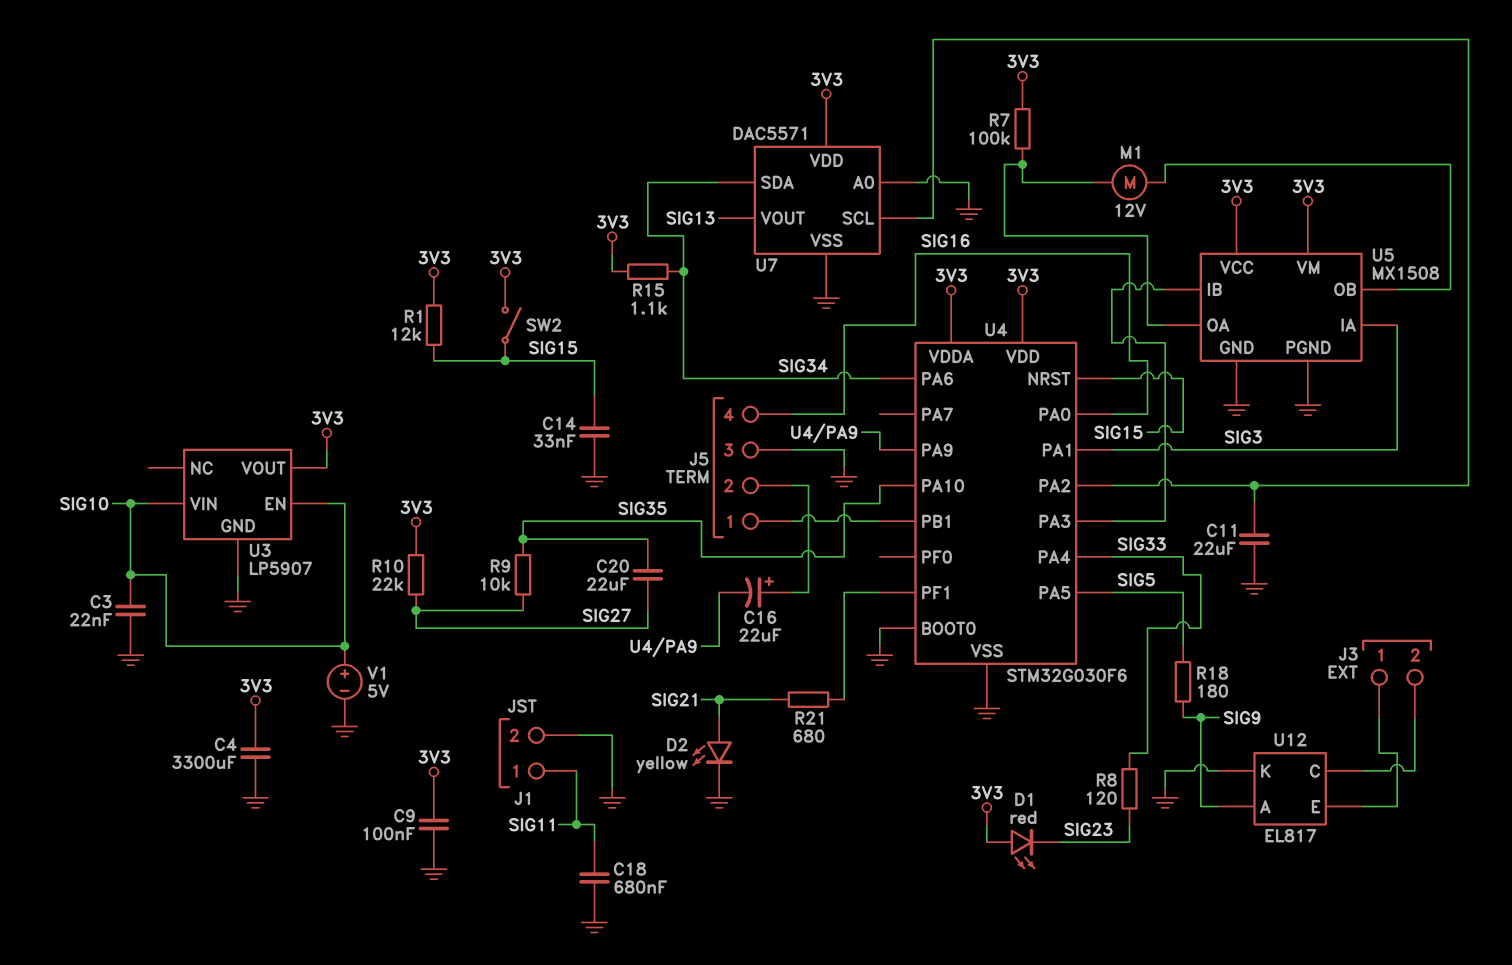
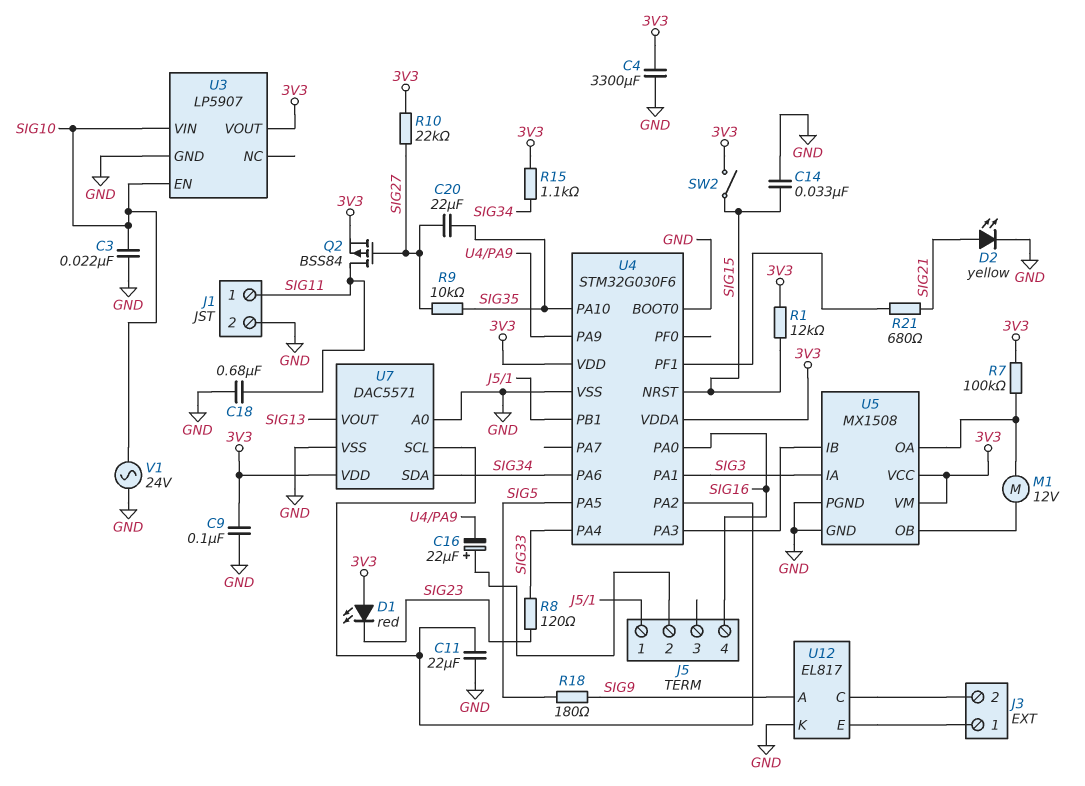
J5 pin 3: GND -> none
Q2: none -> PMOS BSS84 (G SIG27, D SIG11, S 3V3)
V1: 5V (plus SIG10, minus GND) -> AC 24V (GND, SIG10)

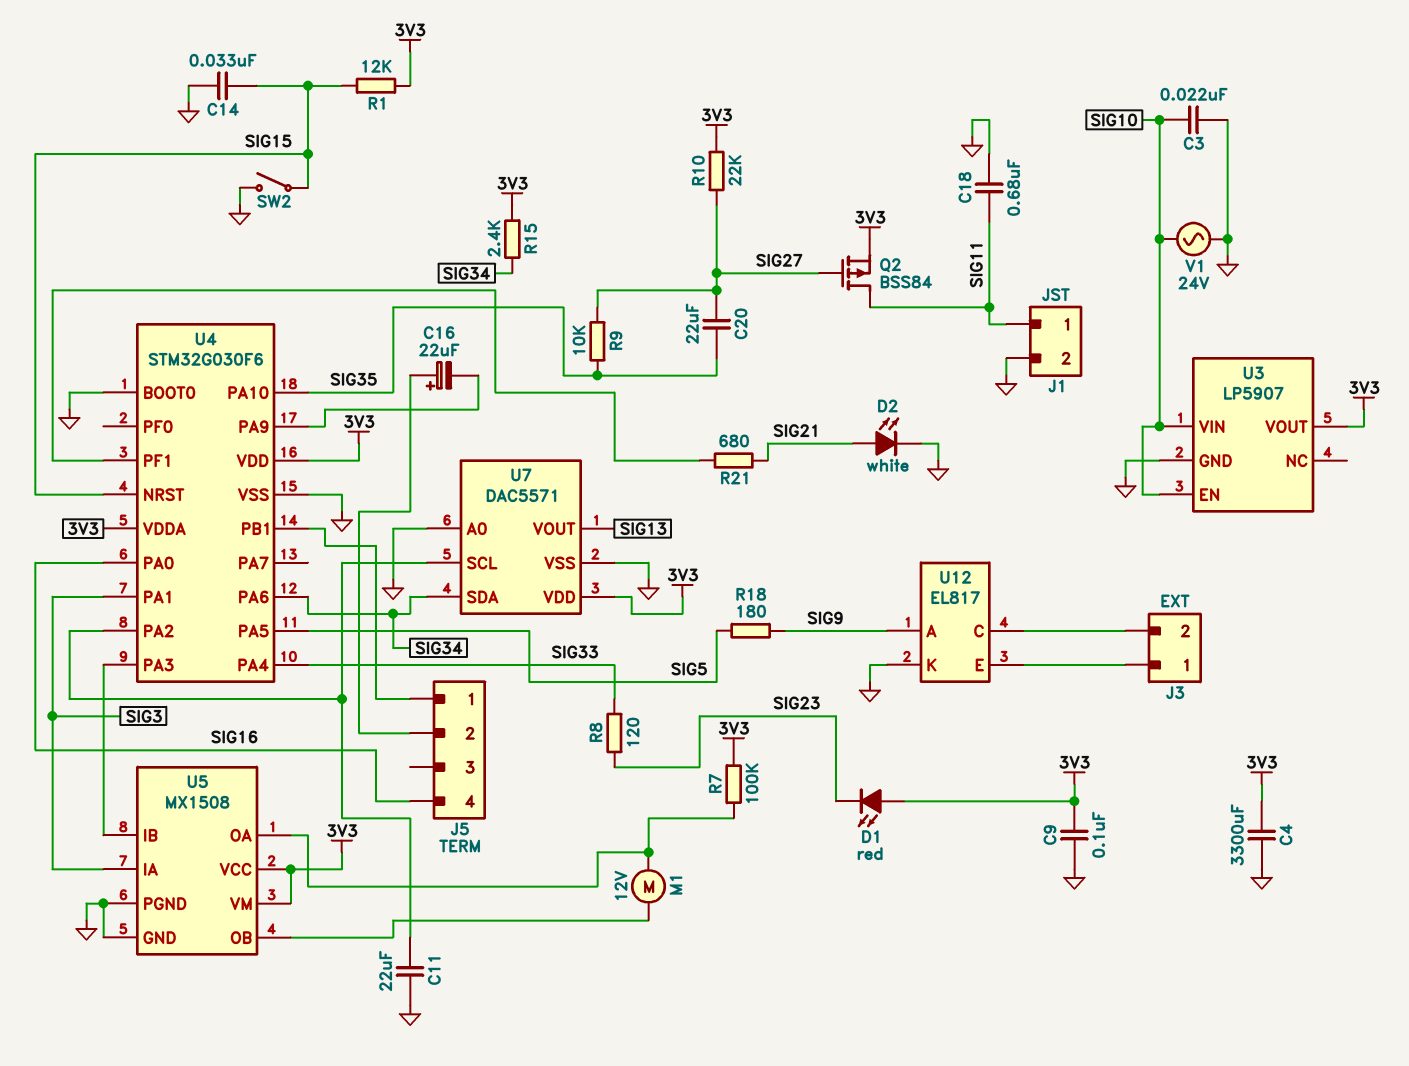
D2: LED yellow (A SIG21, K GND) -> LED white (A SIG21, K GND)
R15: 1.1k (3V3, SIG34) -> 2.4k (3V3, SIG34)
SW2: switch (3V3, SIG15) -> switch (GND, SIG15)

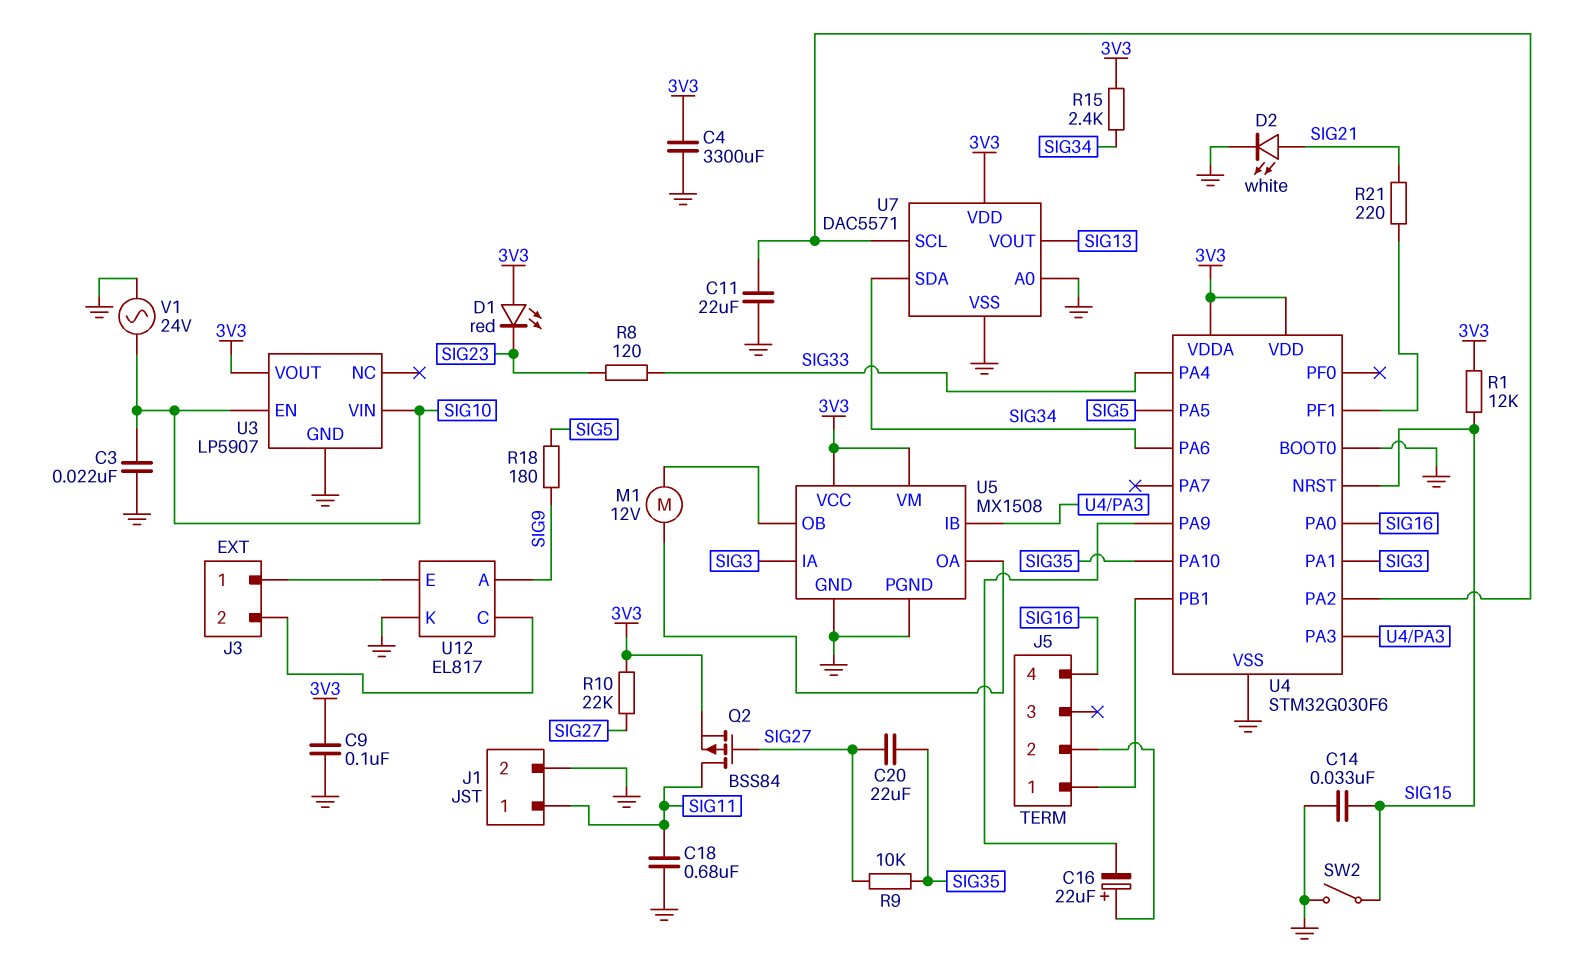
R7: 100k (3V3, U5/OA) -> none
R21: 680 (SIG21, U4/PF1) -> 220 (SIG21, U4/PF1)

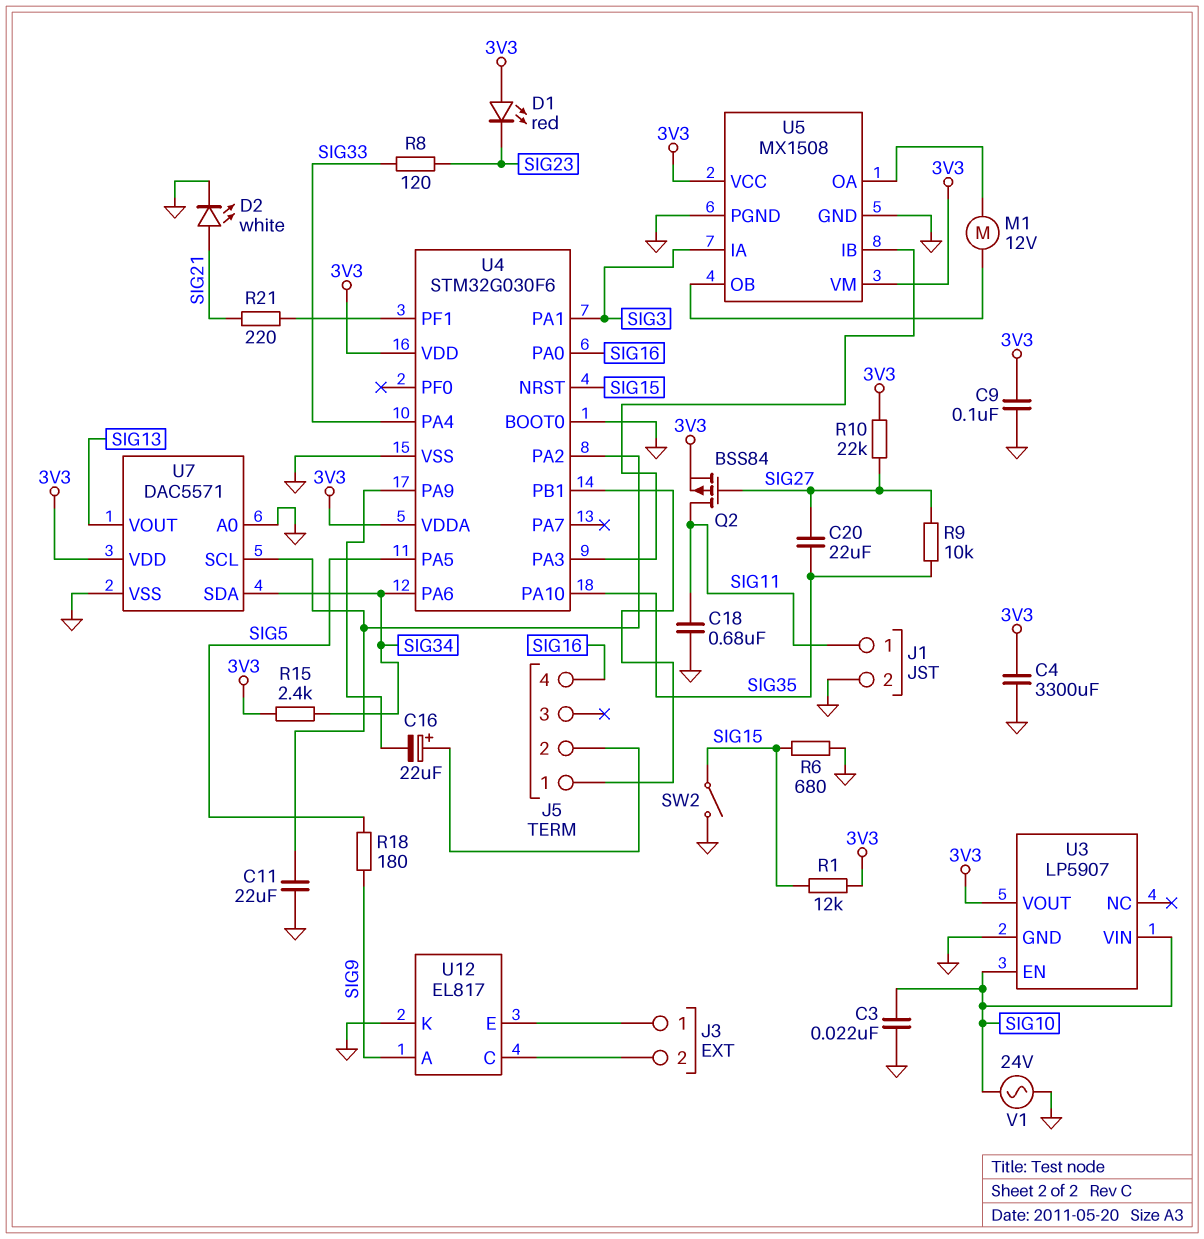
C14: 33nF (GND, SIG15) -> none
R6: none -> 680 (GND, SIG15)

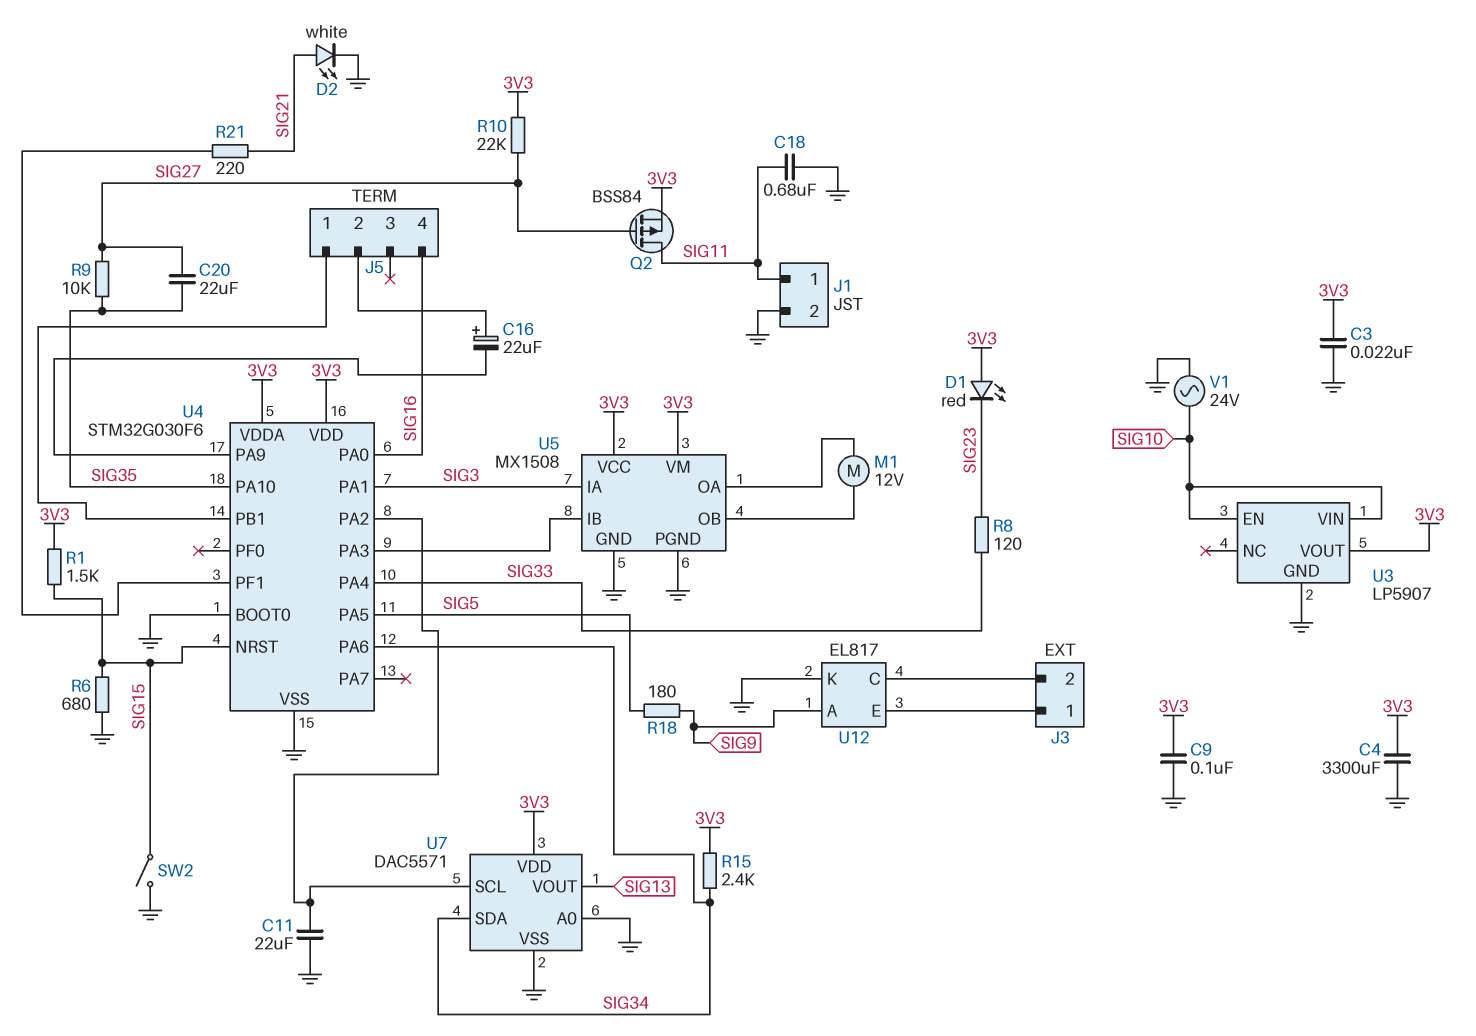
C3: 22nF (GND, SIG10) -> 22nF (3V3, GND)
R1: 12k (3V3, SIG15) -> 1.5k (3V3, SIG15)

